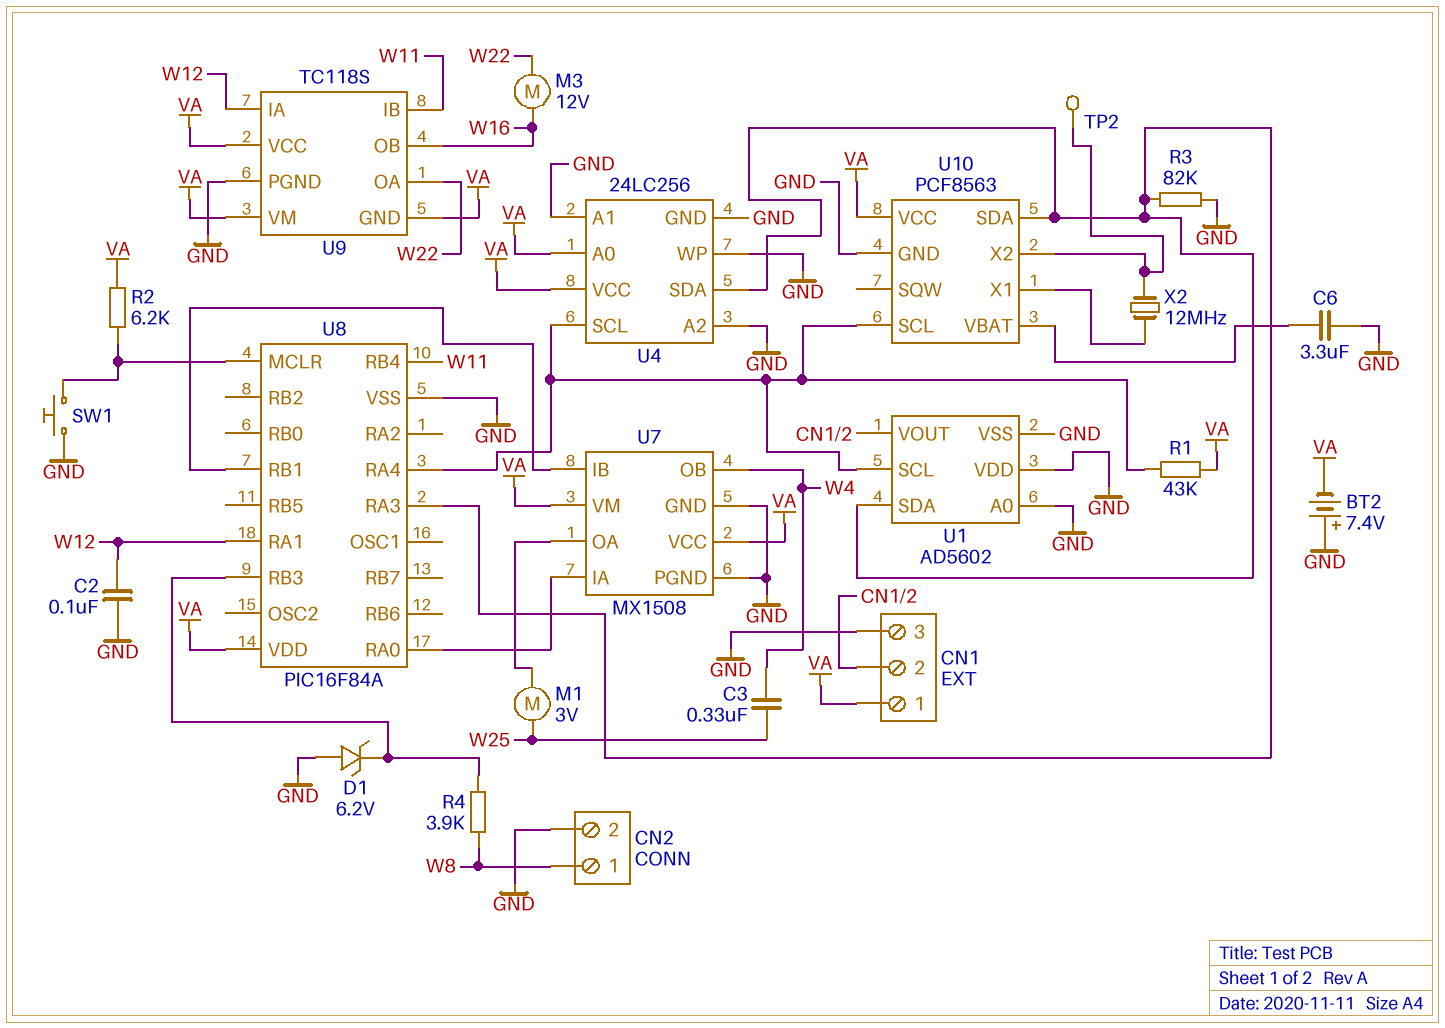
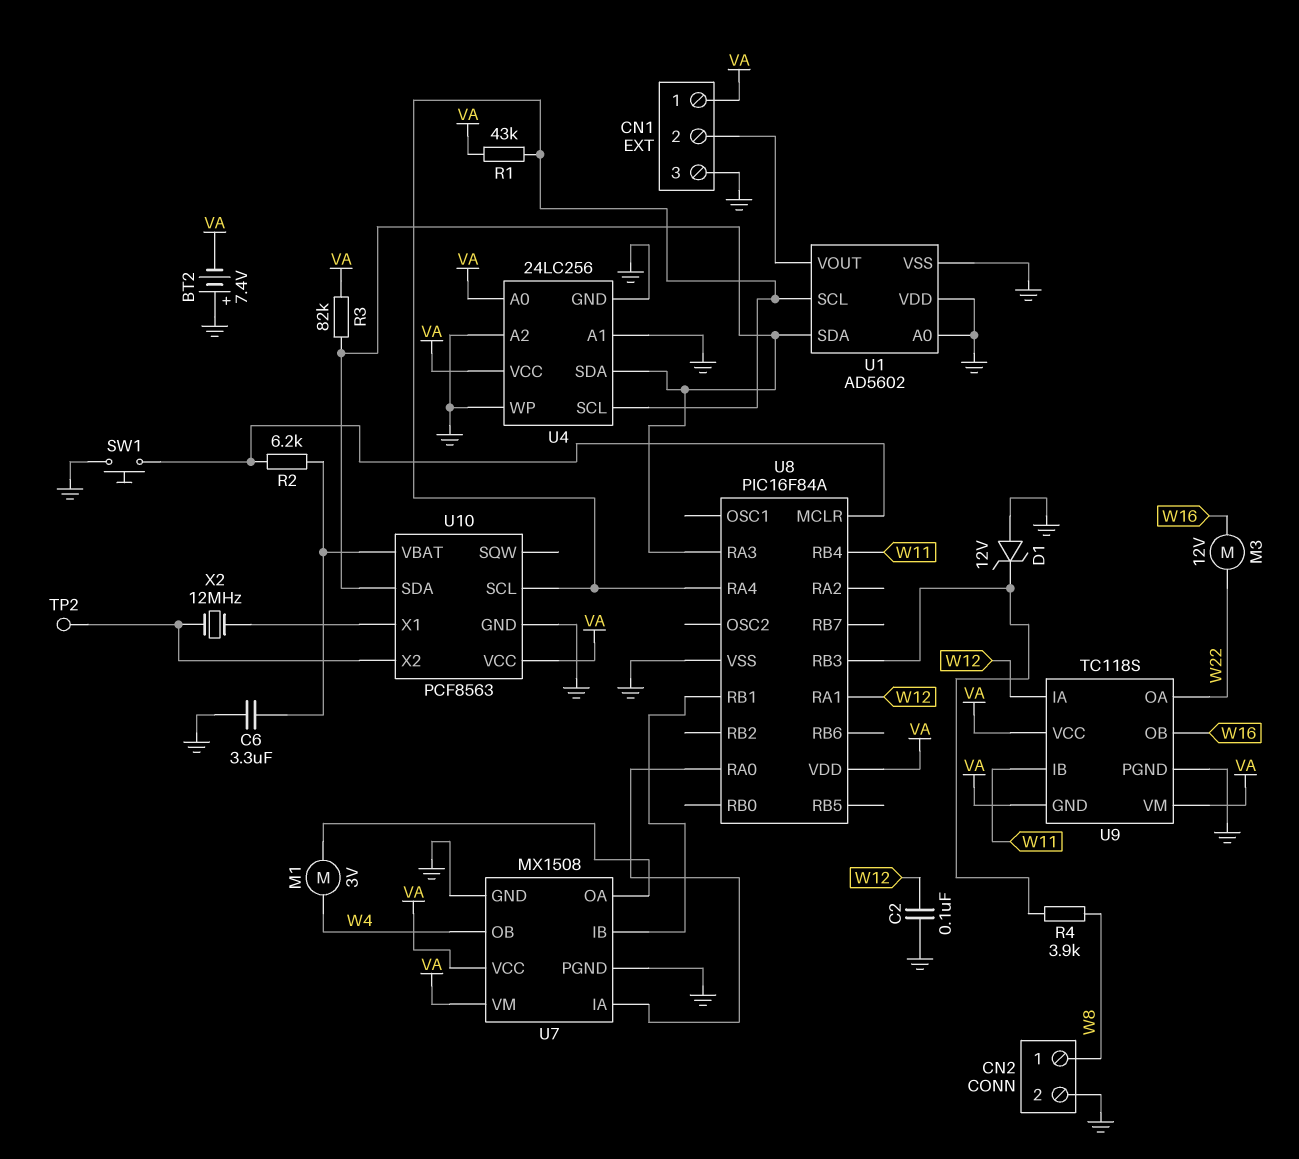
C3: 330nF (W4, W25) -> none
D1: zener 6.2V (A GND, K U8/RB3) -> zener 12V (A GND, K U8/RB3)
M1: motor 3V (U7/OA, W25) -> motor 3V (U7/OA, W4)
R2: 6.2k (U8/MCLR, VA) -> 6.2k (U8/MCLR, U10/VBAT)
R3: 82k (GND, U1/SDA) -> 82k (U1/SDA, VA)

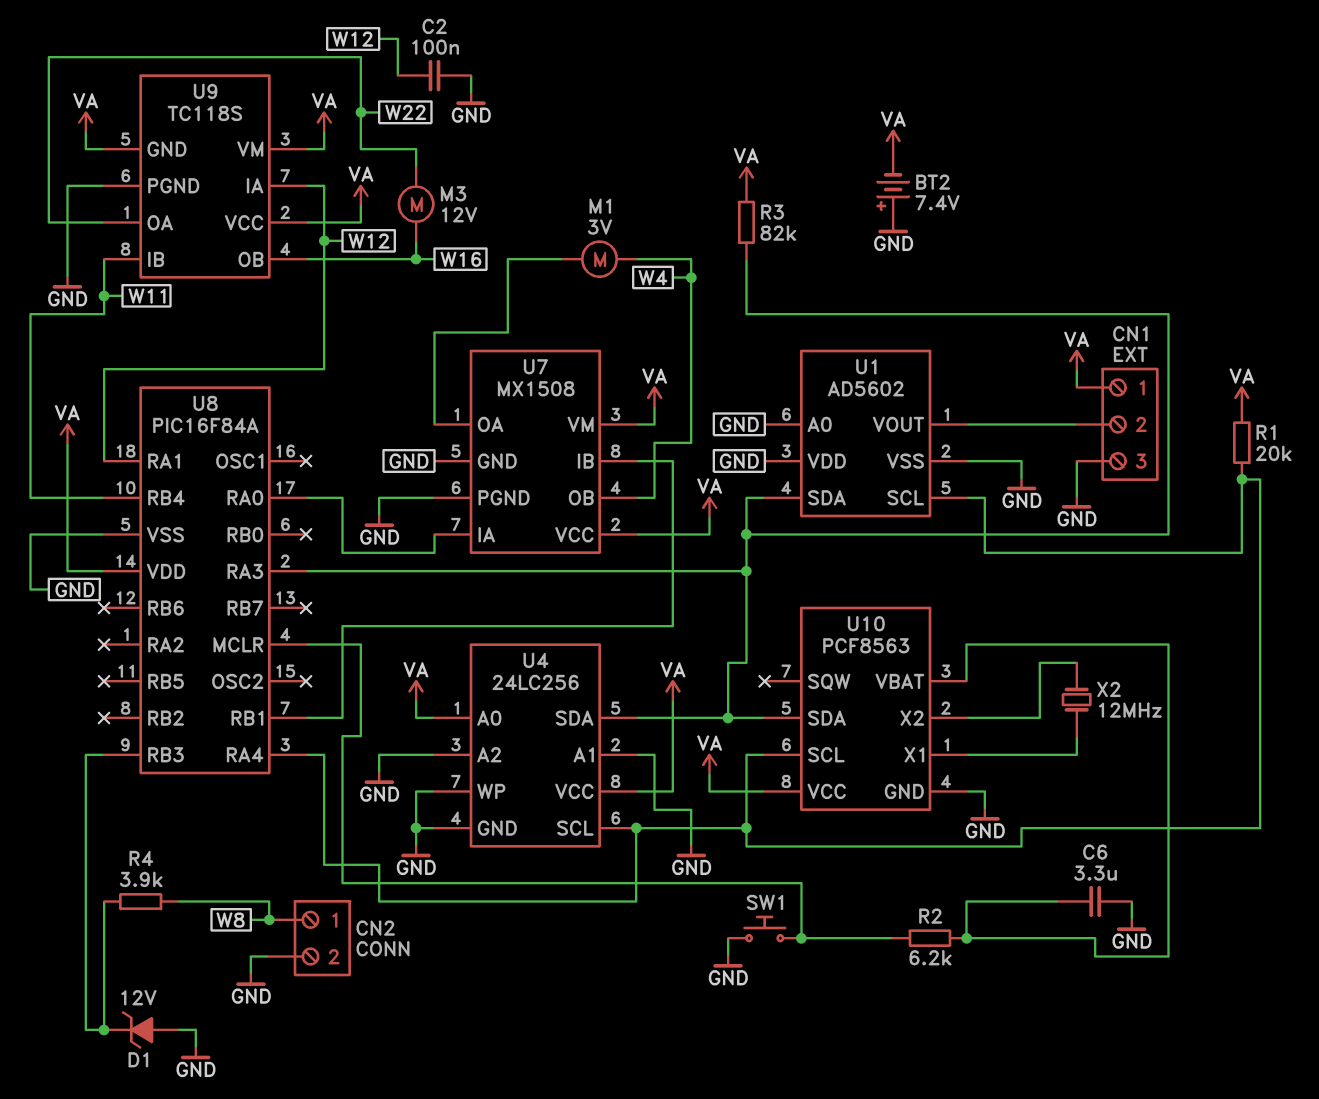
R1: 43k (U1/SCL, VA) -> 20k (U1/SCL, VA)
TP2: test point (U10/X2) -> none

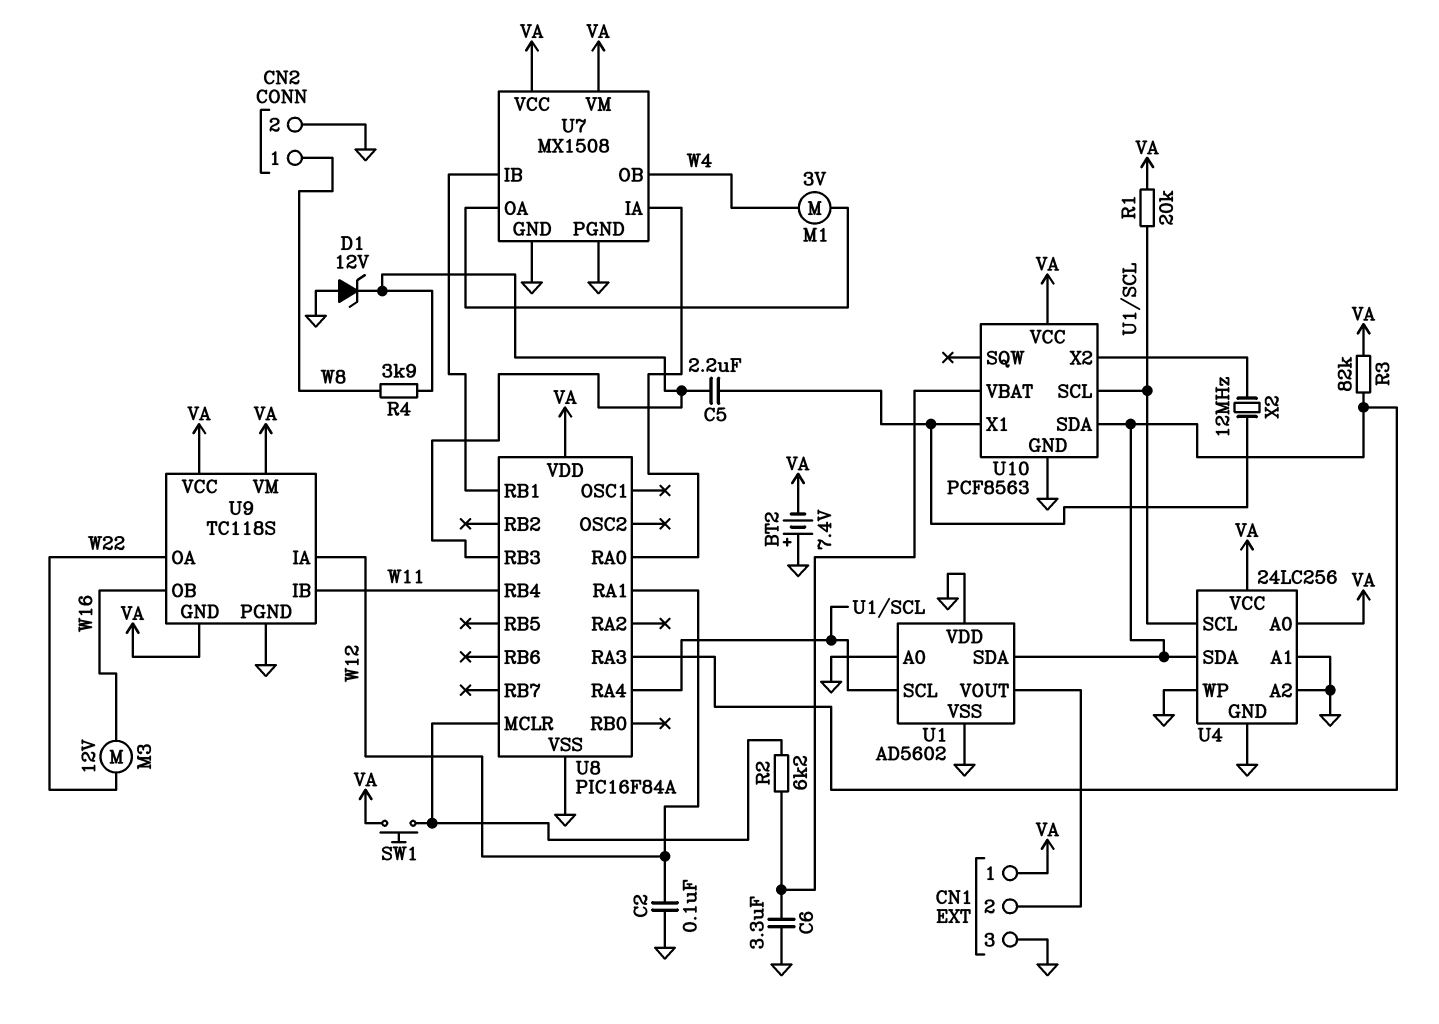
C5: none -> 2.2uF (U8/RB3, U10/X1)
SW1: button (GND, U8/MCLR) -> button (U8/MCLR, VA)

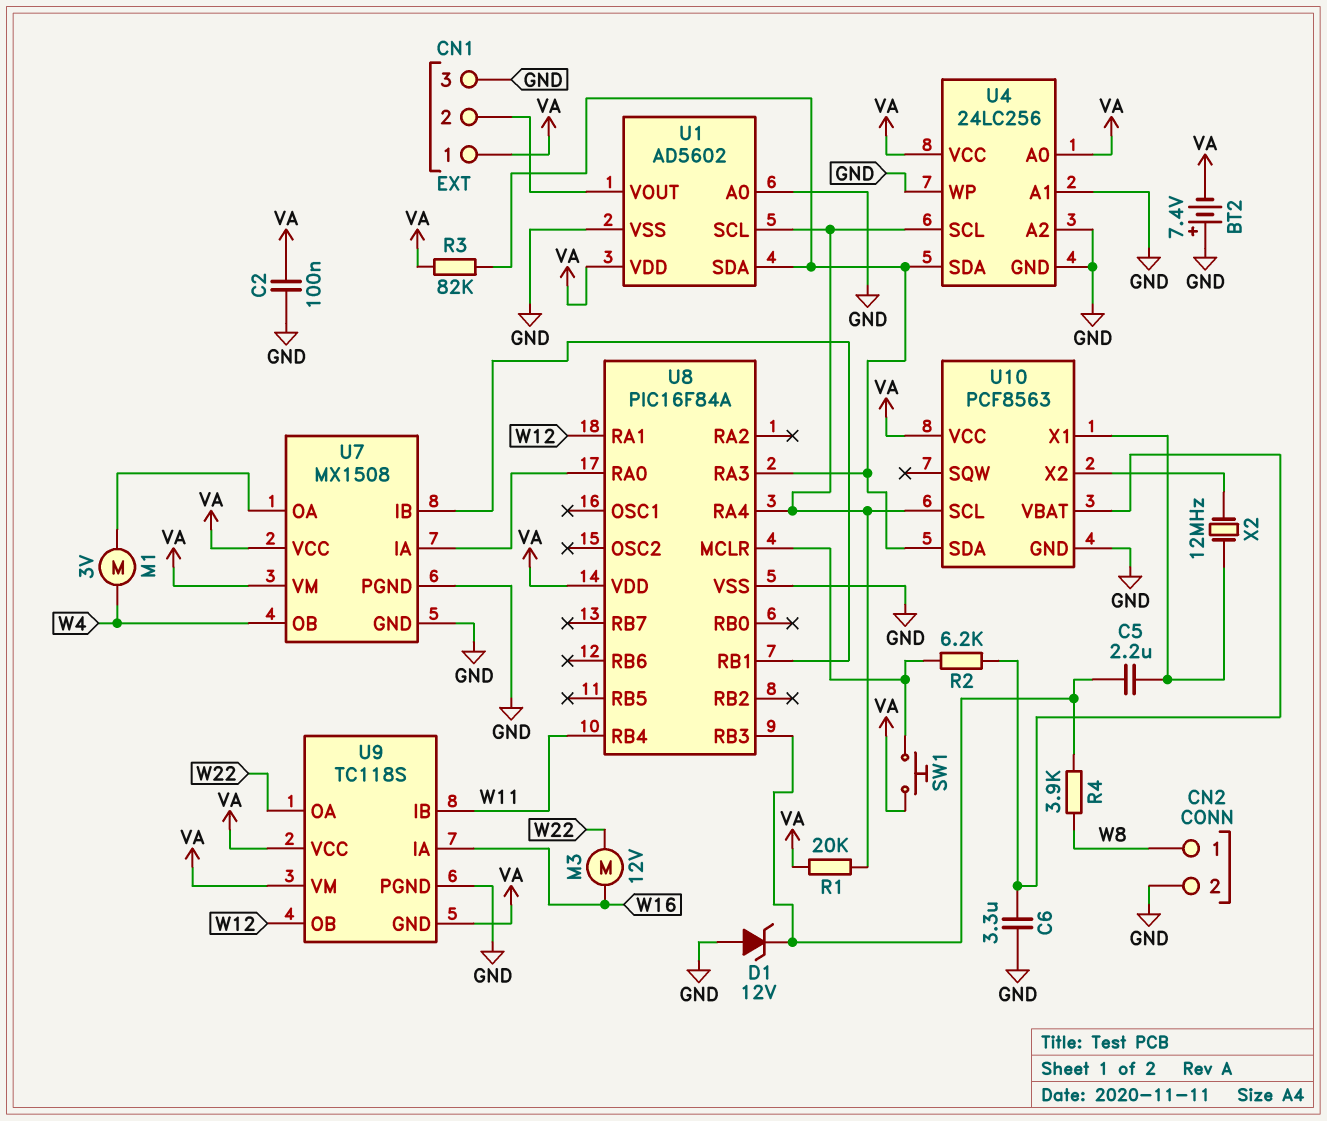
C2: 100nF (GND, W12) -> 100nF (GND, VA)
U1 pin VDD: GND -> VA
U9 pin IA: W12 -> W16
U9 pin OB: W16 -> W12

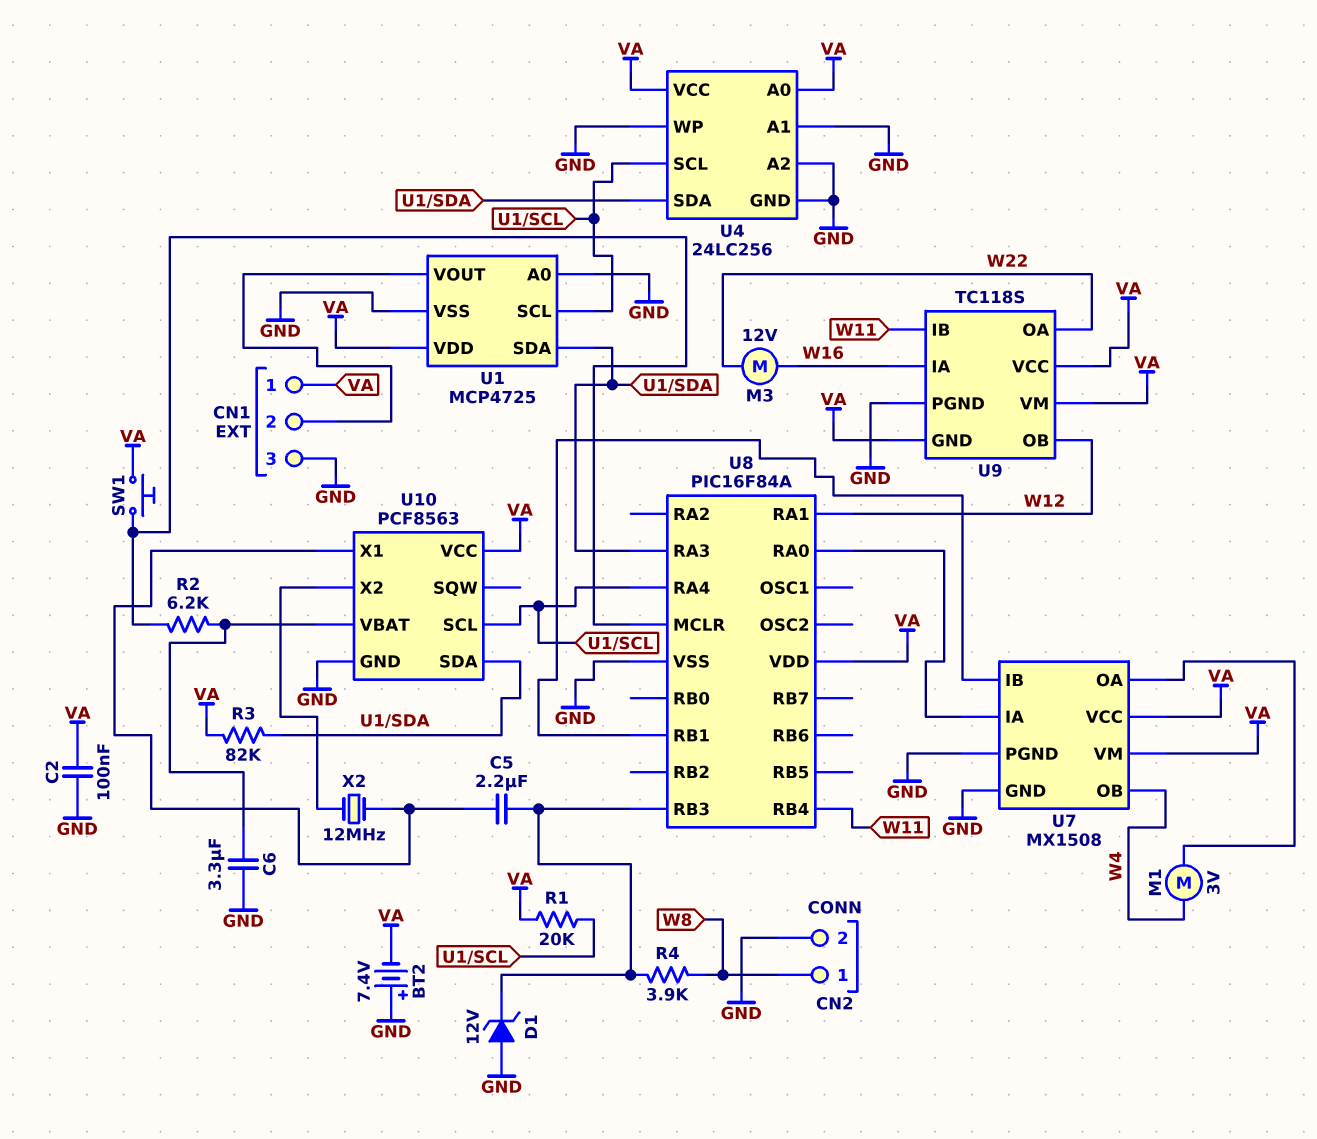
U1: AD5602 -> MCP4725

